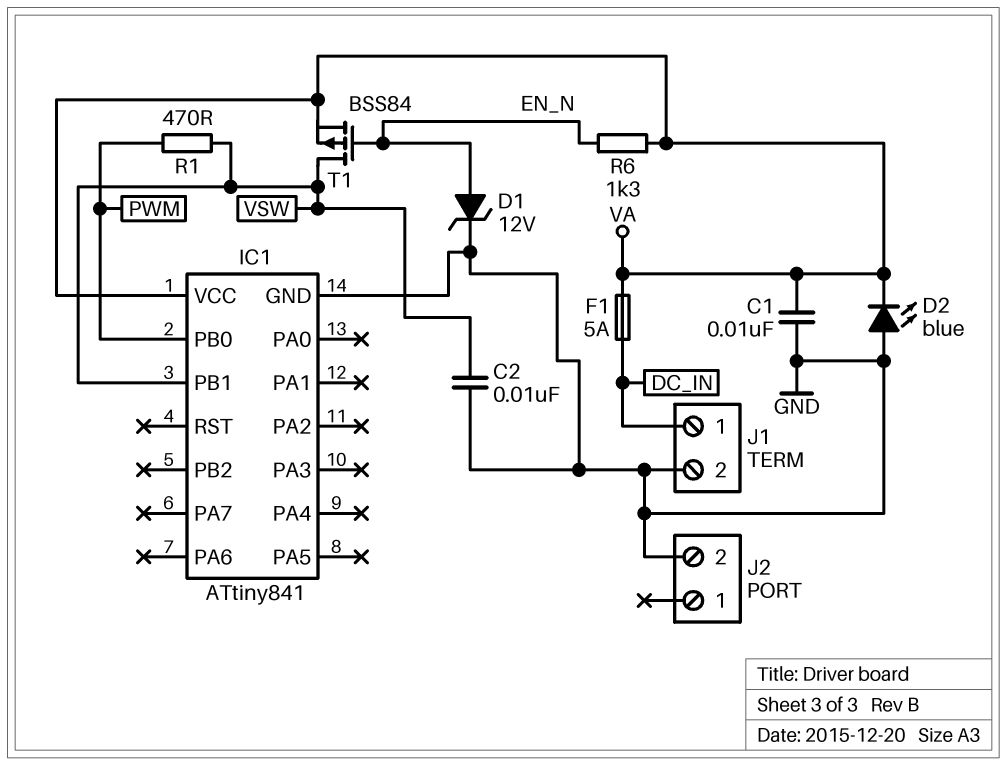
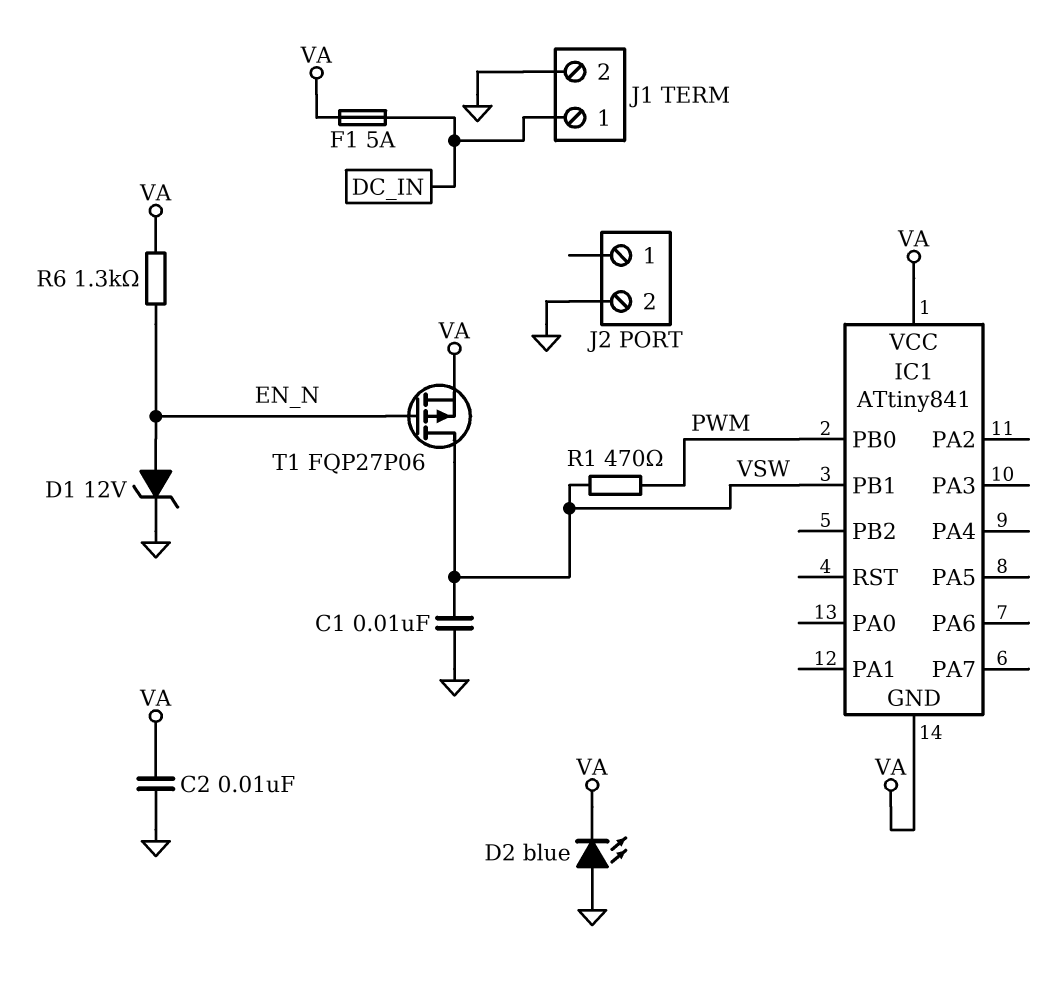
C1: 10nF (GND, VA) -> 10nF (GND, VSW)
C2: 10nF (GND, VSW) -> 10nF (GND, VA)
IC1 pin GND: GND -> VA
T1: PMOS BSS84 (G EN_N, D VSW, S VA) -> PMOS FQP27P06 (G EN_N, D VSW, S VA)

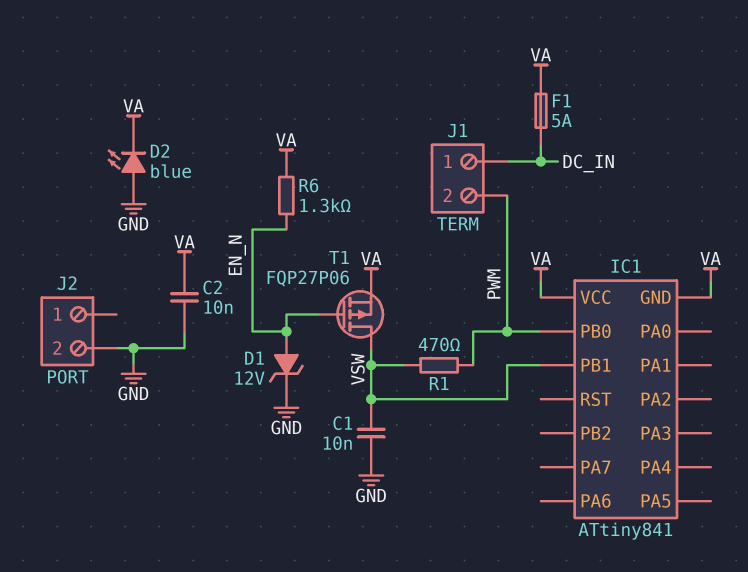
J1 pin 2: GND -> PWM

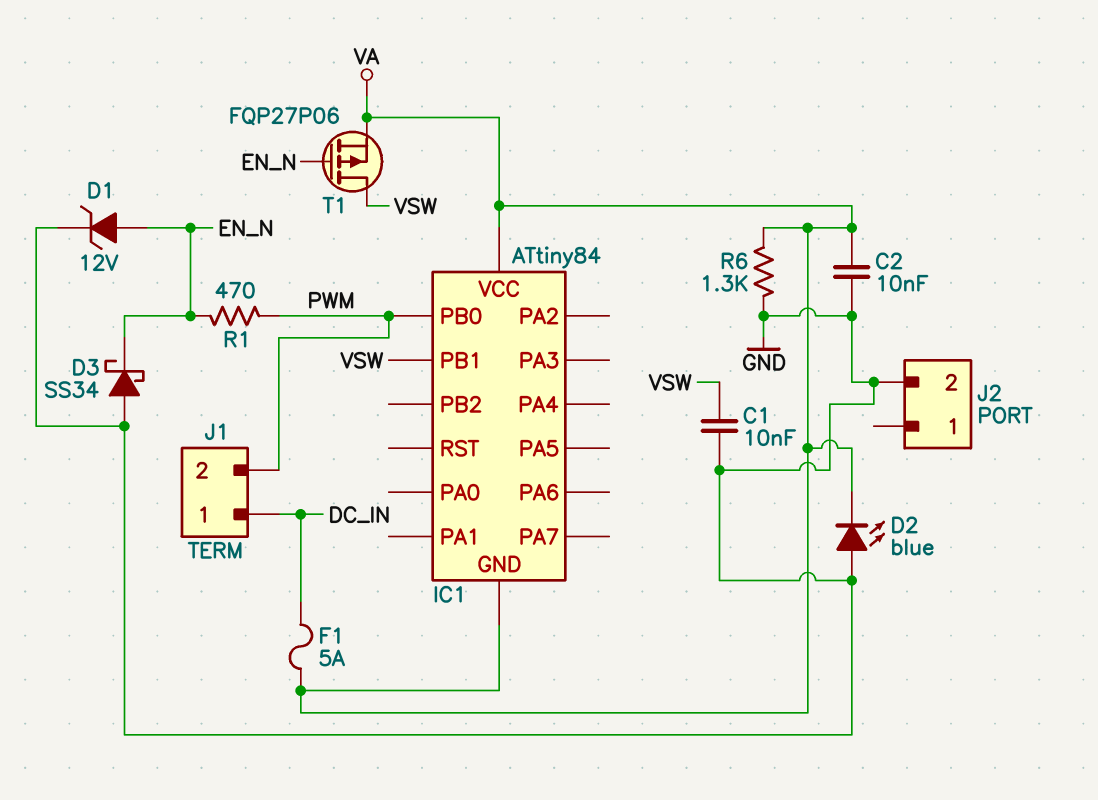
D3: none -> schottky SS34 (A GND, K EN_N)
IC1: ATtiny841 -> ATtiny84
R1: 470 (PWM, VSW) -> 470 (EN_N, PWM)
R6: 1.3k (EN_N, VA) -> 1.3k (GND, VA)

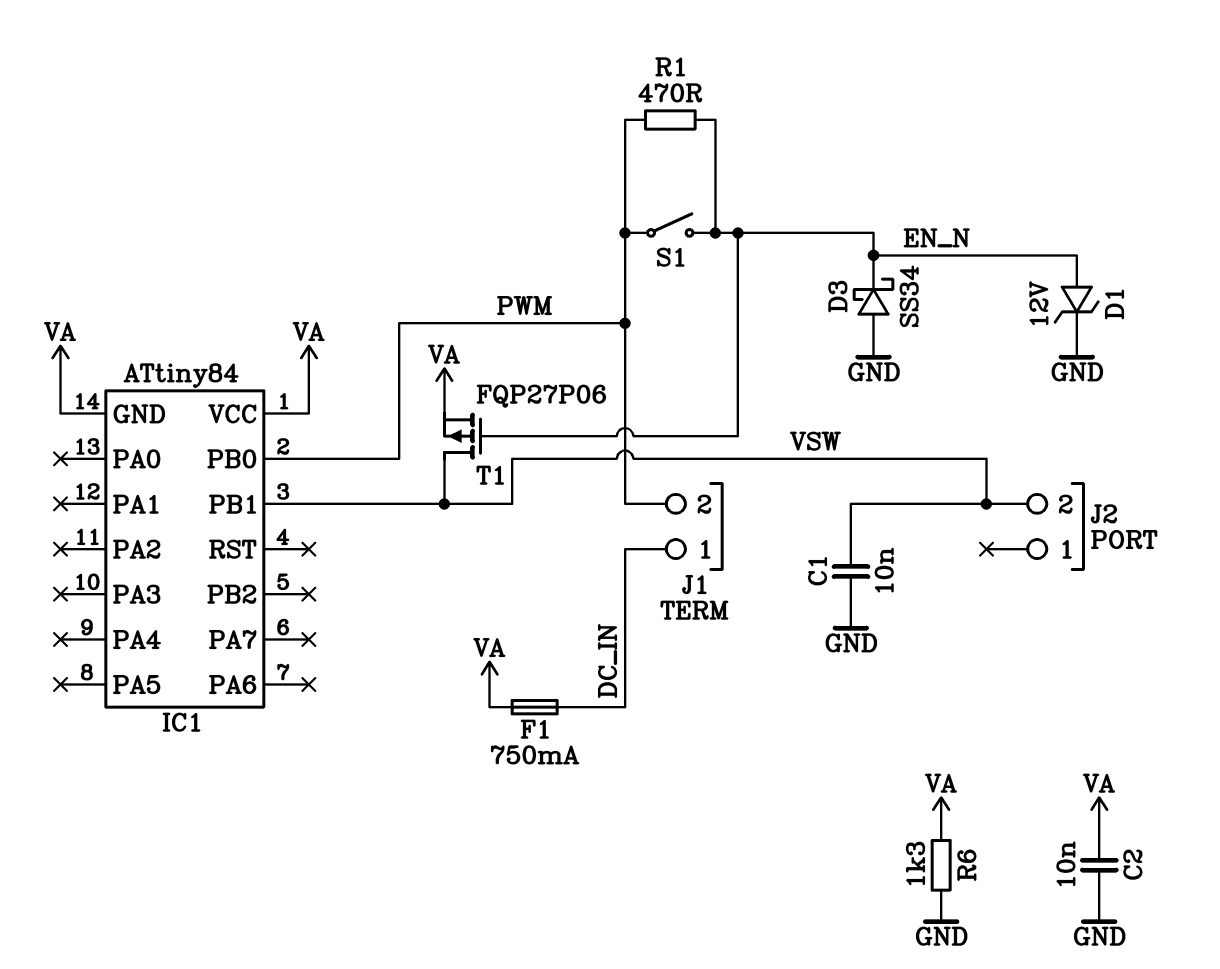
D2: LED blue (A GND, K VA) -> none
F1: 5A (DC_IN, VA) -> 750mA (DC_IN, VA)
J2 pin 2: GND -> VSW
S1: none -> switch (EN_N, PWM)

